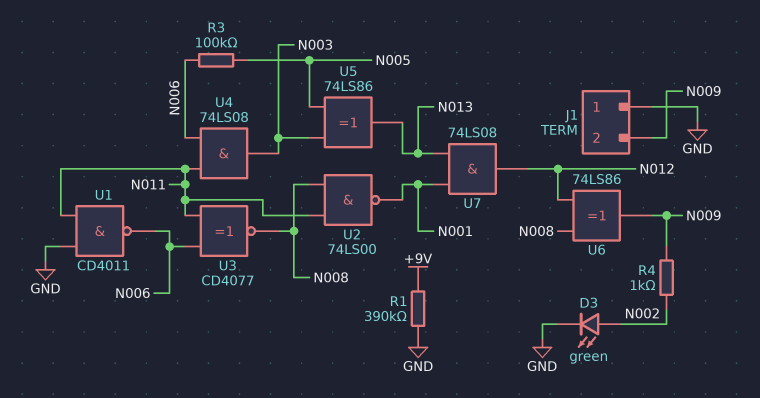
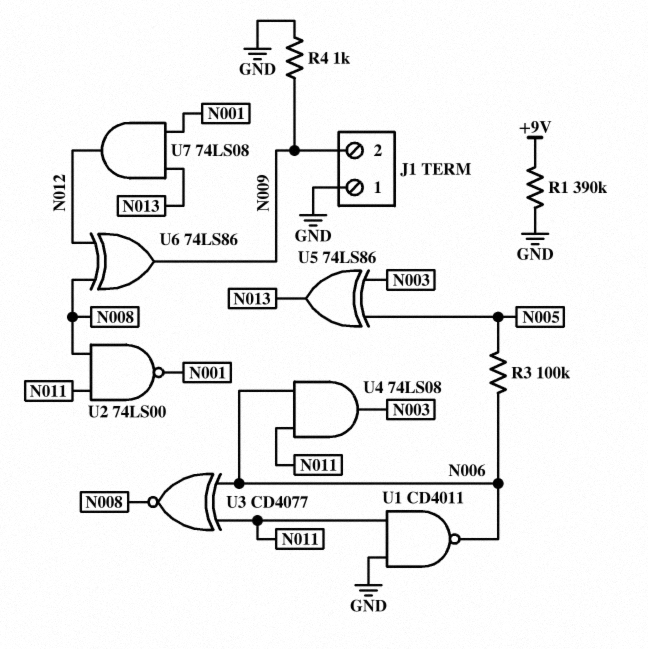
D3: LED green (A N002, K GND) -> none
R4: 1k (N002, N009) -> 1k (GND, N009)

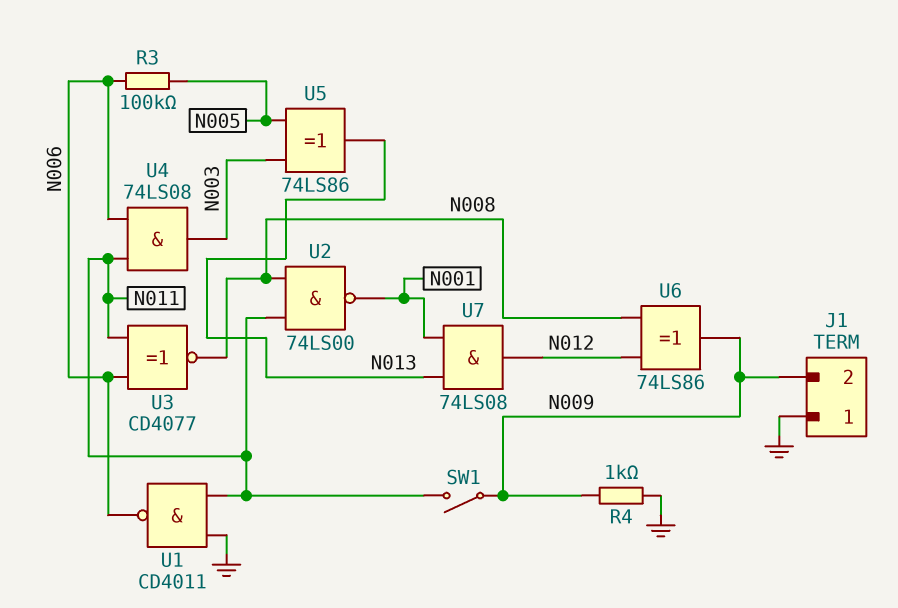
R1: 390k (+9V, GND) -> none
SW1: none -> switch (N009, N011)

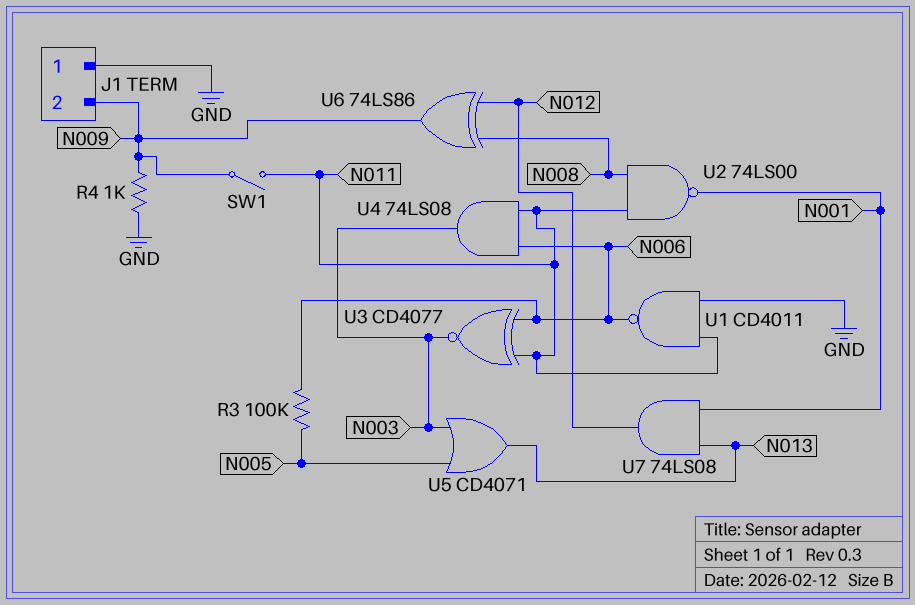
U3: XNOR CD4077 (in N006, in N011, out N008) -> XNOR CD4077 (in N006, in N011, out N003)
U5: XOR 74LS86 (in N003, in N005, out N013) -> OR CD4071 (in N003, in N005, out N013)

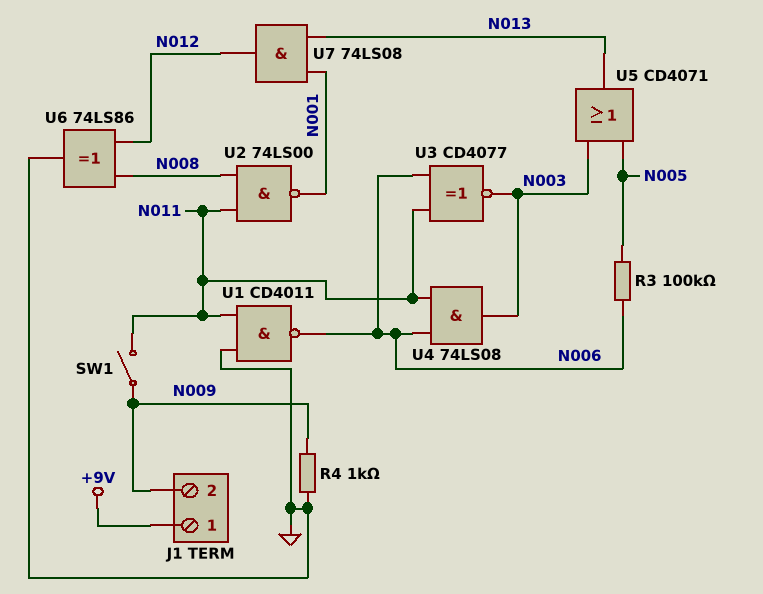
J1 pin 1: GND -> +9V
U6: XOR 74LS86 (in N008, in N012, out N009) -> XOR 74LS86 (in N008, in N012, out GND)

